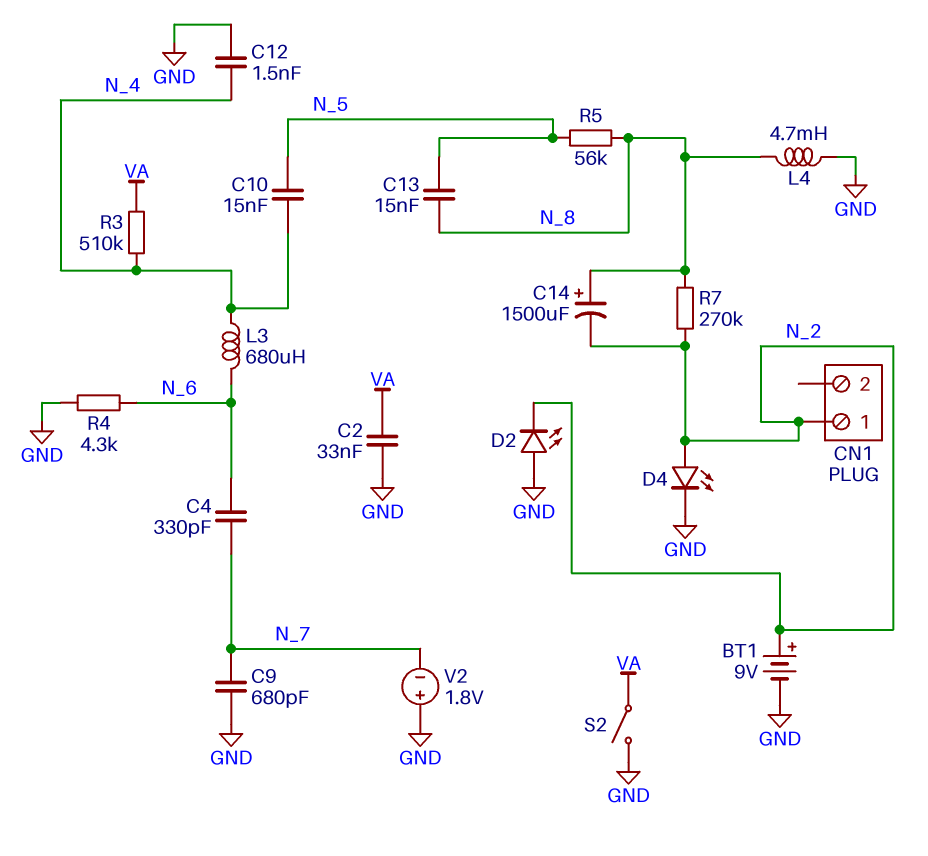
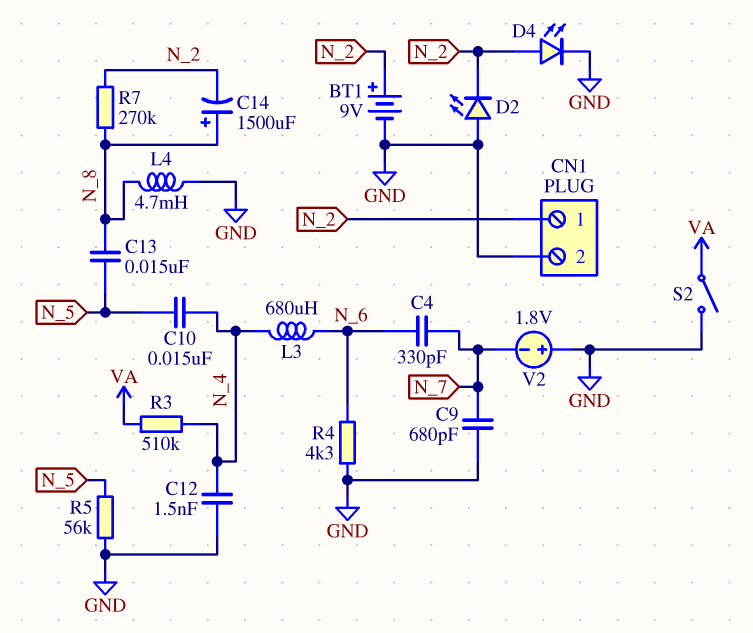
C2: 33nF (GND, VA) -> none
CN1 pin 2: none -> GND
R5: 56k (N_5, N_8) -> 56k (GND, N_5)

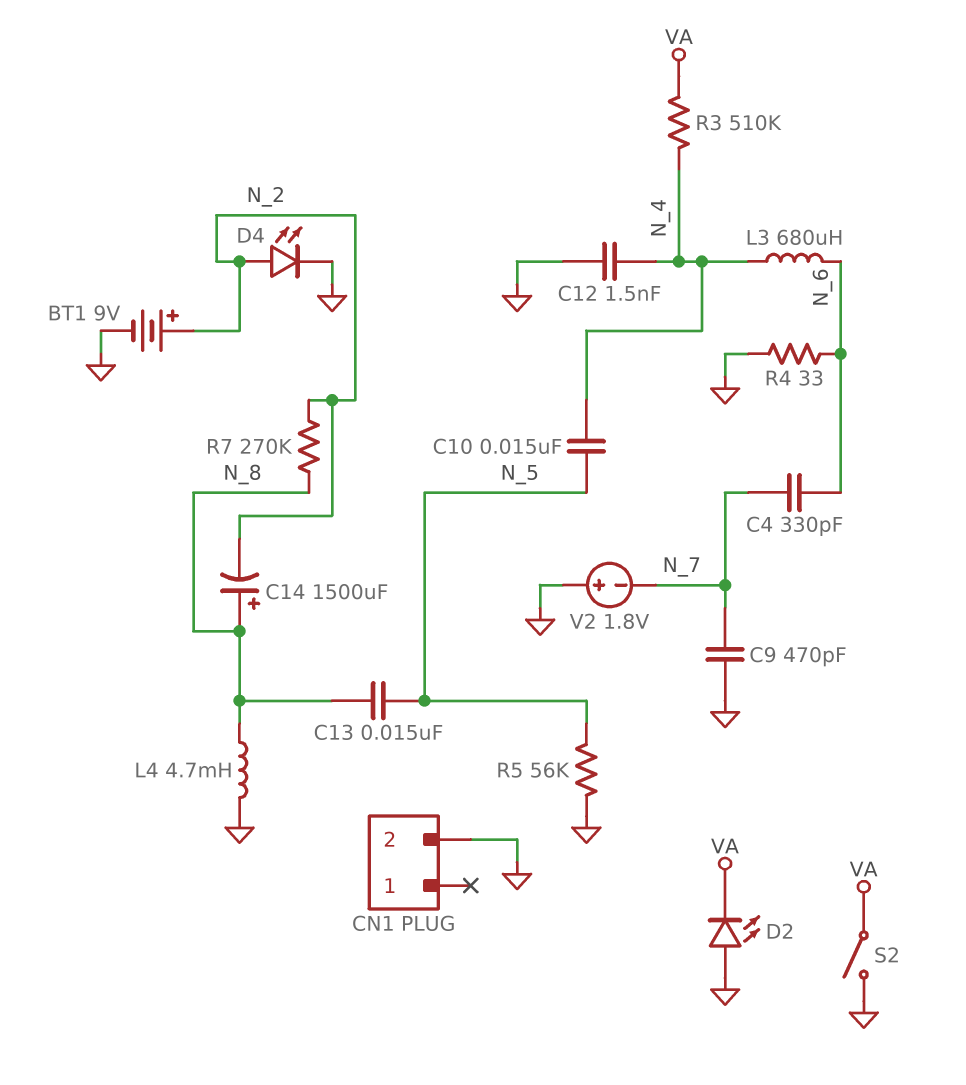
C9: 680pF (GND, N_7) -> 470pF (GND, N_7)
CN1 pin 1: N_2 -> none
D2: LED (A GND, K N_2) -> LED (A GND, K VA)
R4: 4.3k (GND, N_6) -> 33 (GND, N_6)

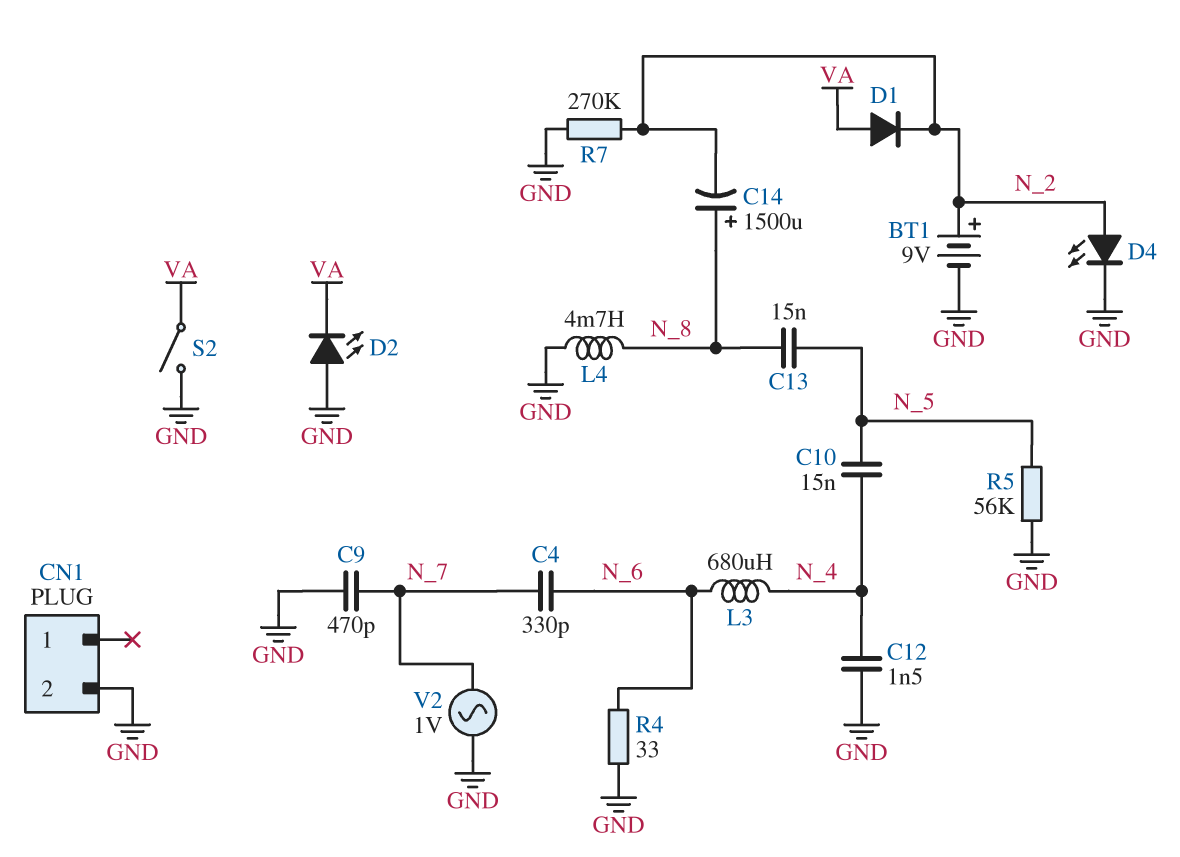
D1: none -> diode (A VA, K N_2)
R3: 510k (N_4, VA) -> none
R7: 270k (N_2, N_8) -> 270k (GND, N_2)
V2: 1.8V (plus GND, minus N_7) -> AC 1V (GND, N_7)

